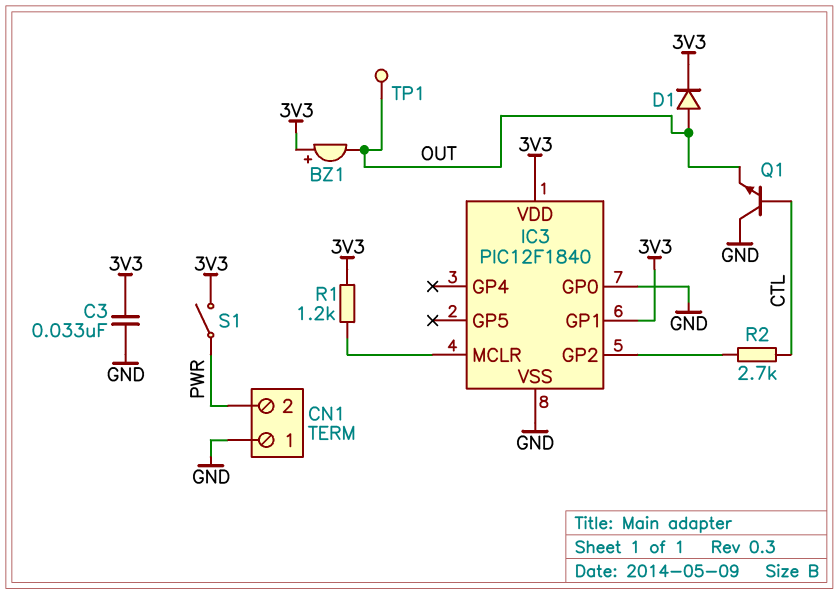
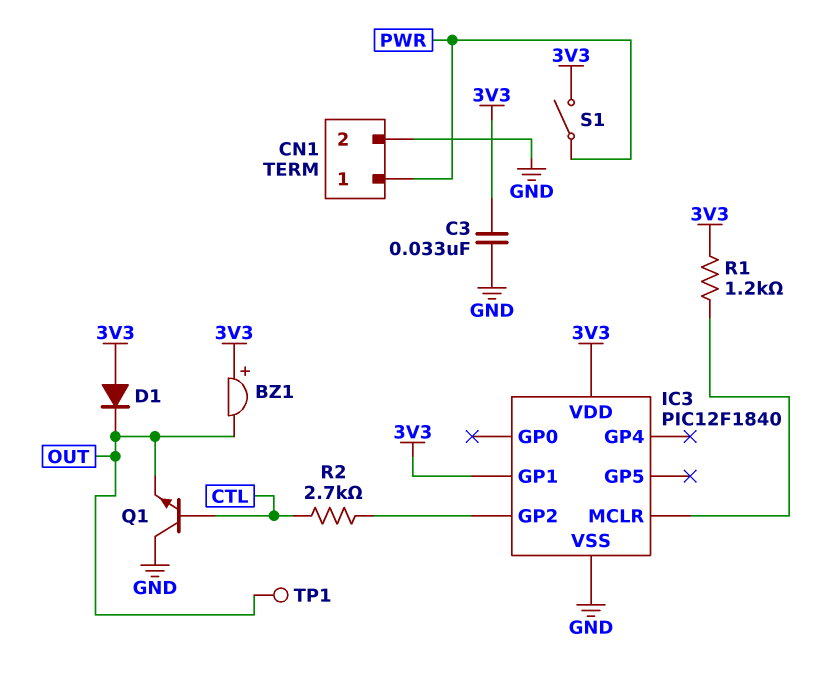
CN1 pin 1: GND -> PWR
CN1 pin 2: PWR -> GND
D1: diode (A OUT, K 3V3) -> diode (A 3V3, K OUT)
IC3 pin GP0: GND -> none

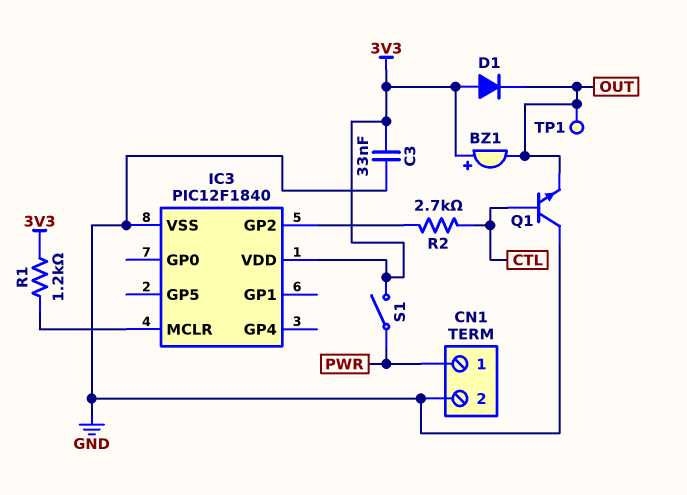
IC3 pin GP1: 3V3 -> none

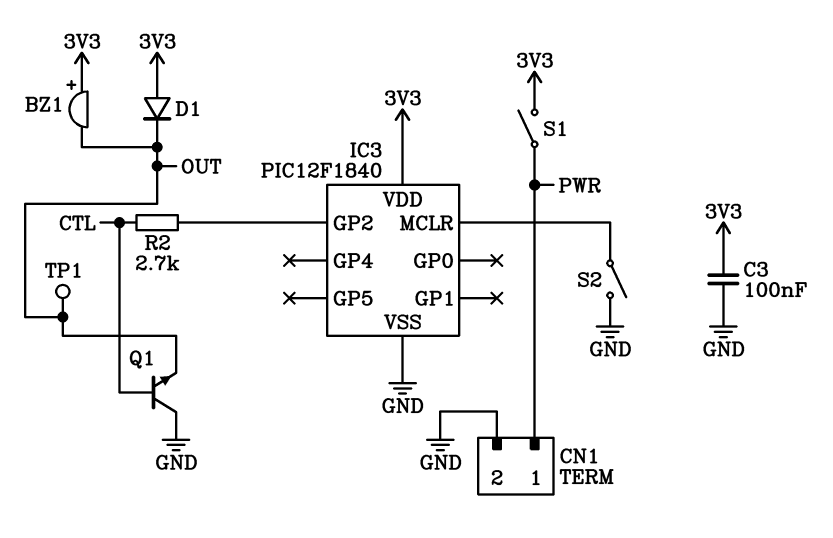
C3: 33nF (3V3, GND) -> 100nF (3V3, GND)
R1: 1.2k (3V3, IC3/MCLR) -> none
S2: none -> switch (GND, IC3/MCLR)

